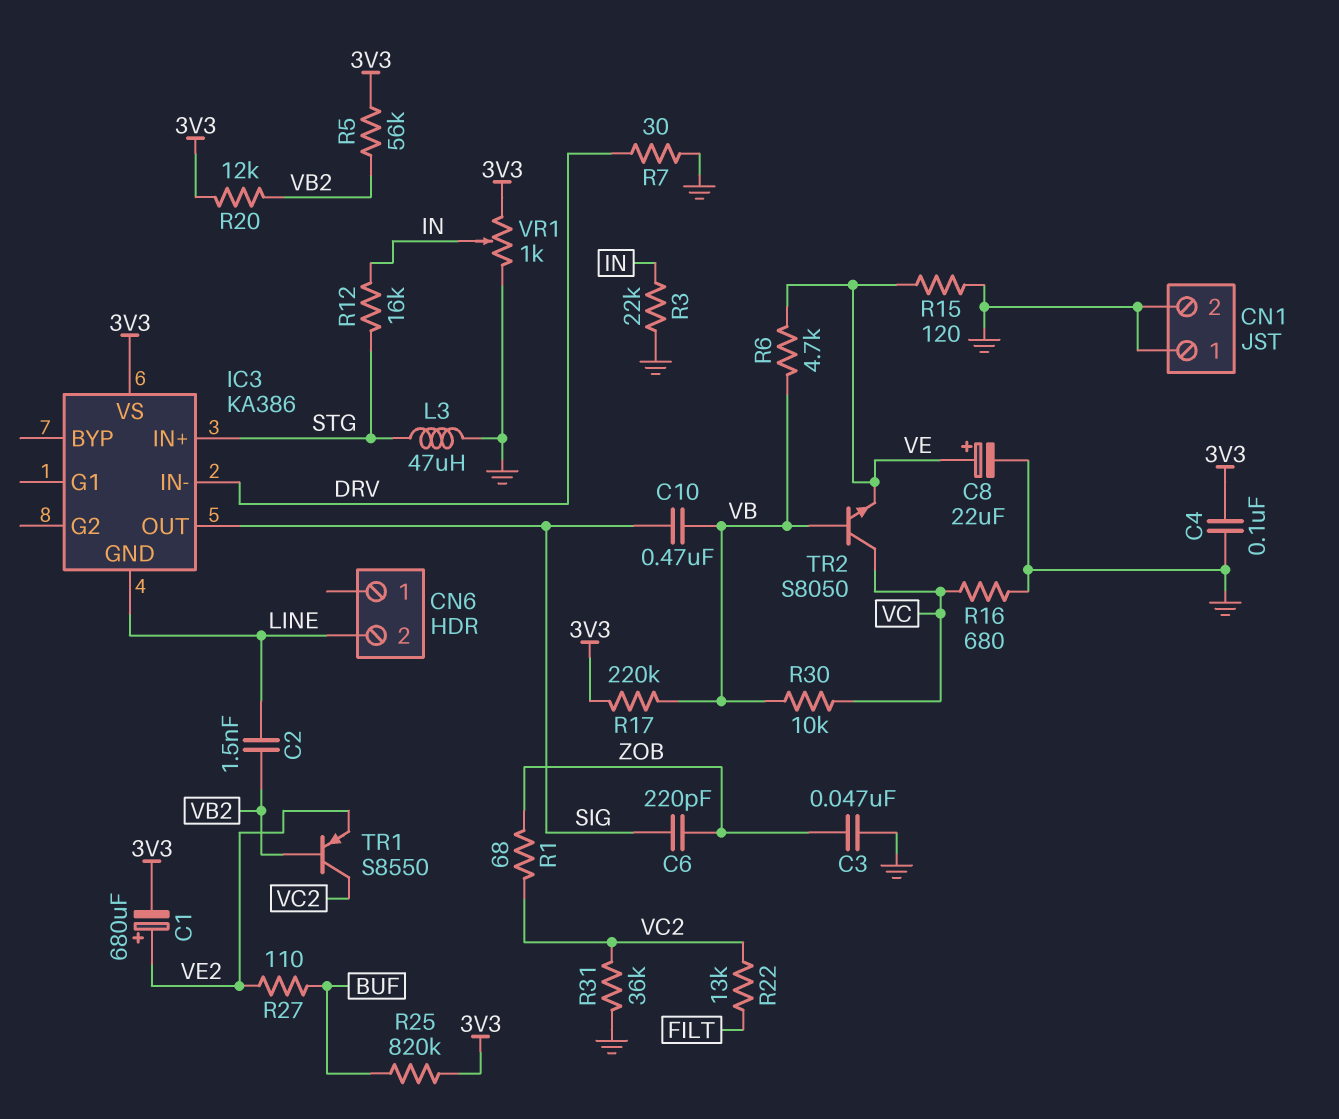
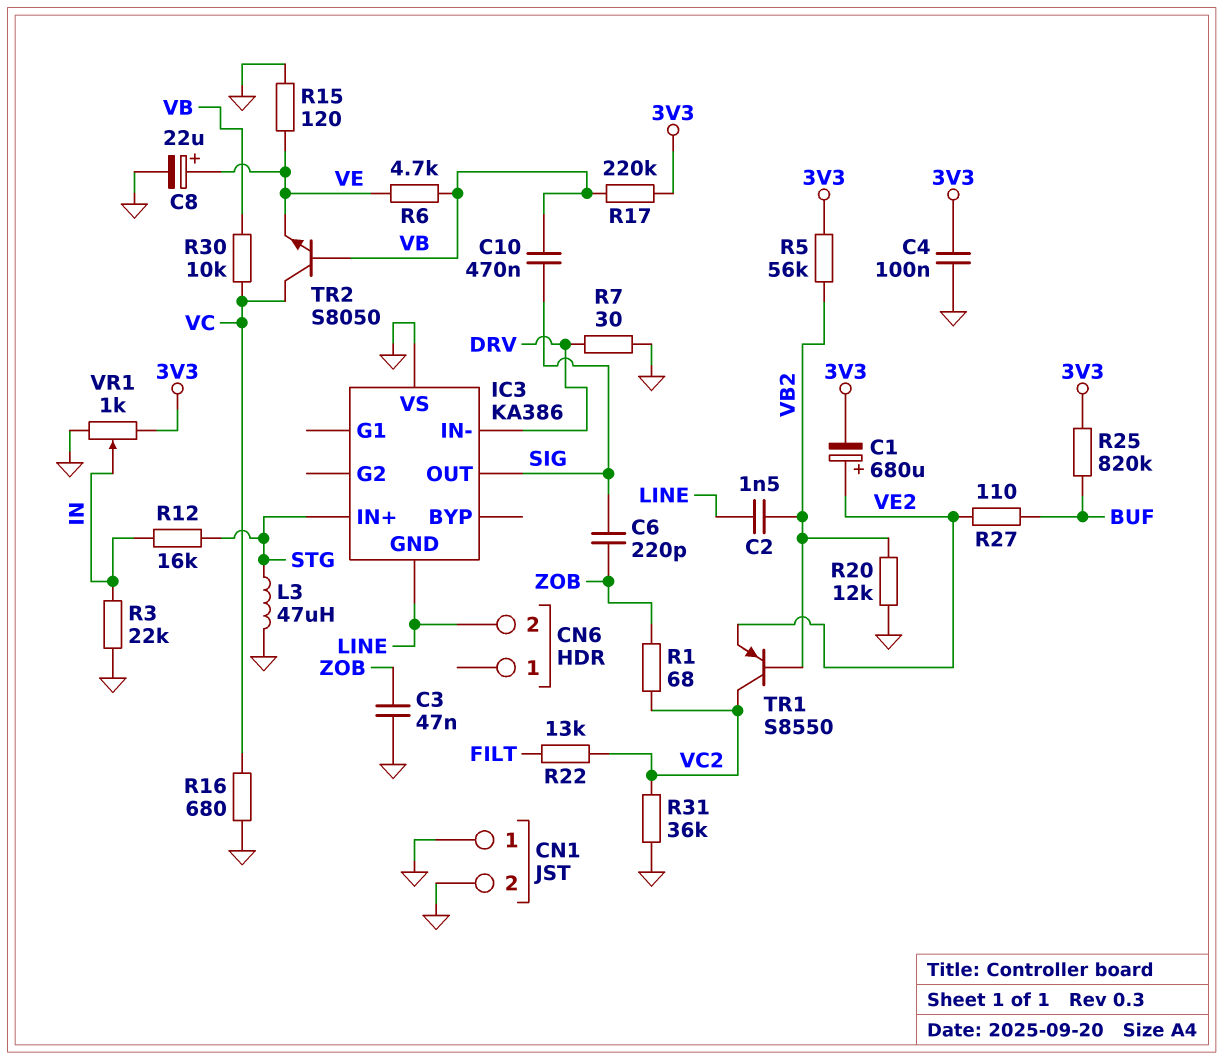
IC3 pin VS: 3V3 -> GND
R20: 12k (3V3, VB2) -> 12k (GND, VB2)

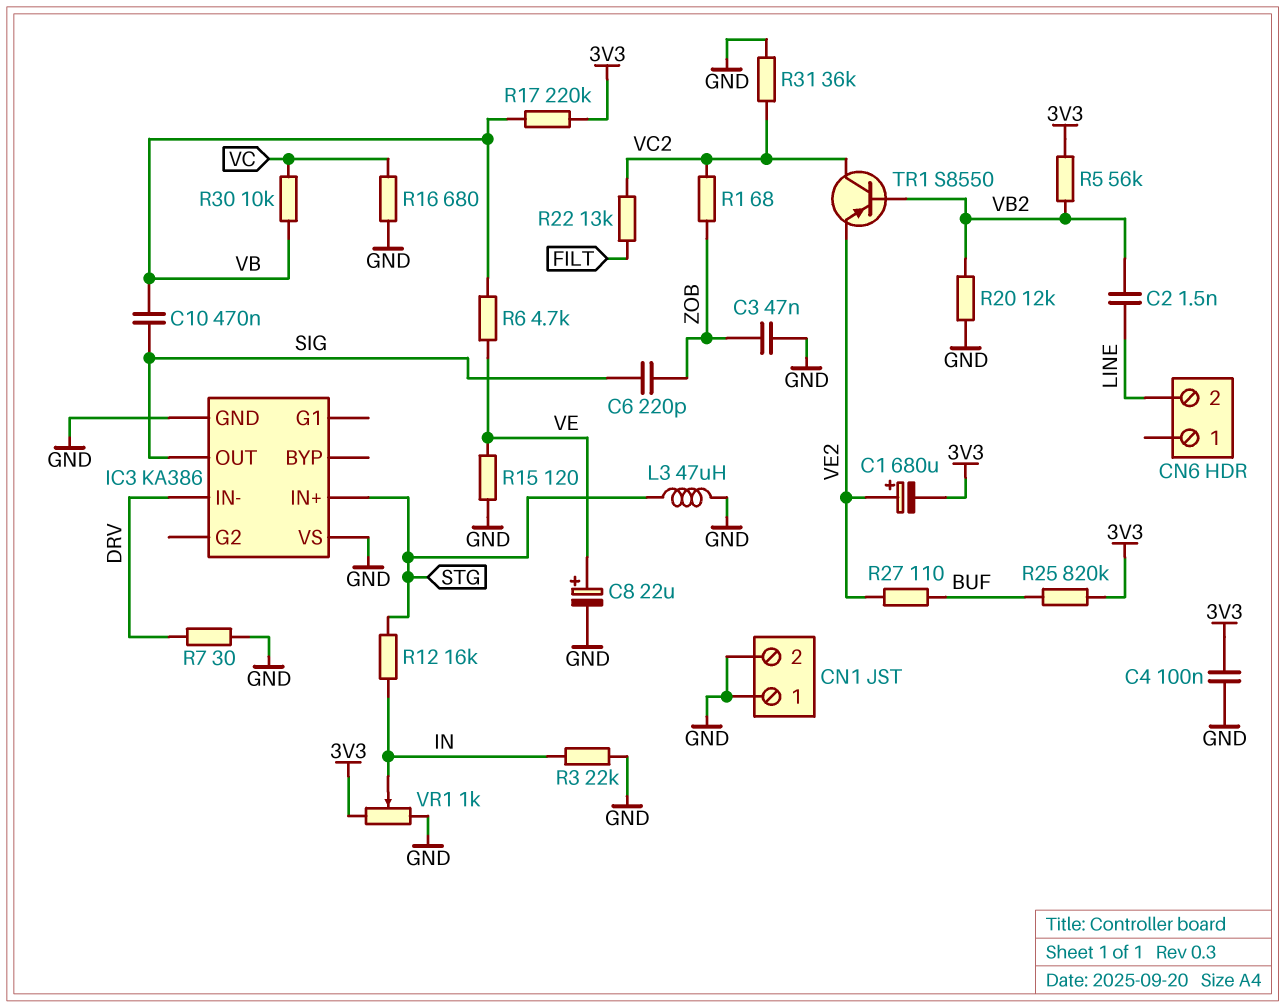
IC3 pin GND: LINE -> GND
TR2: NPN S8050 (B VB, C VC, E VE) -> none

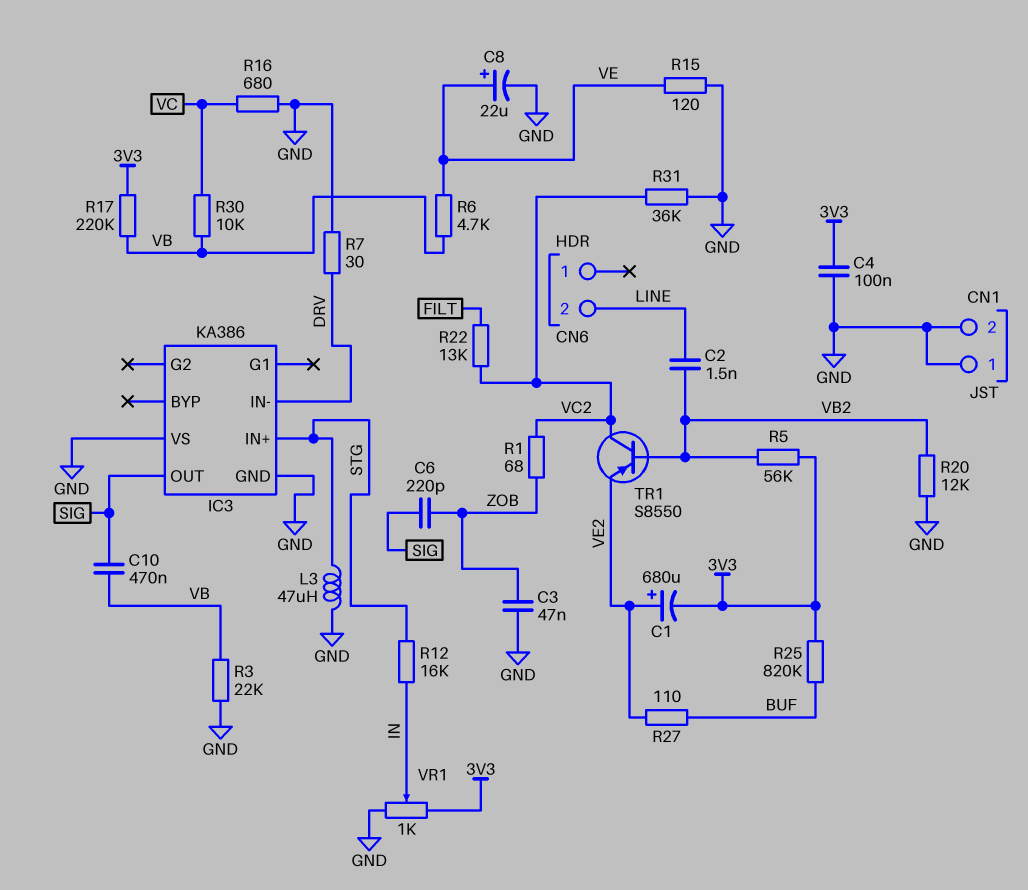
R3: 22k (GND, IN) -> 22k (GND, VB)

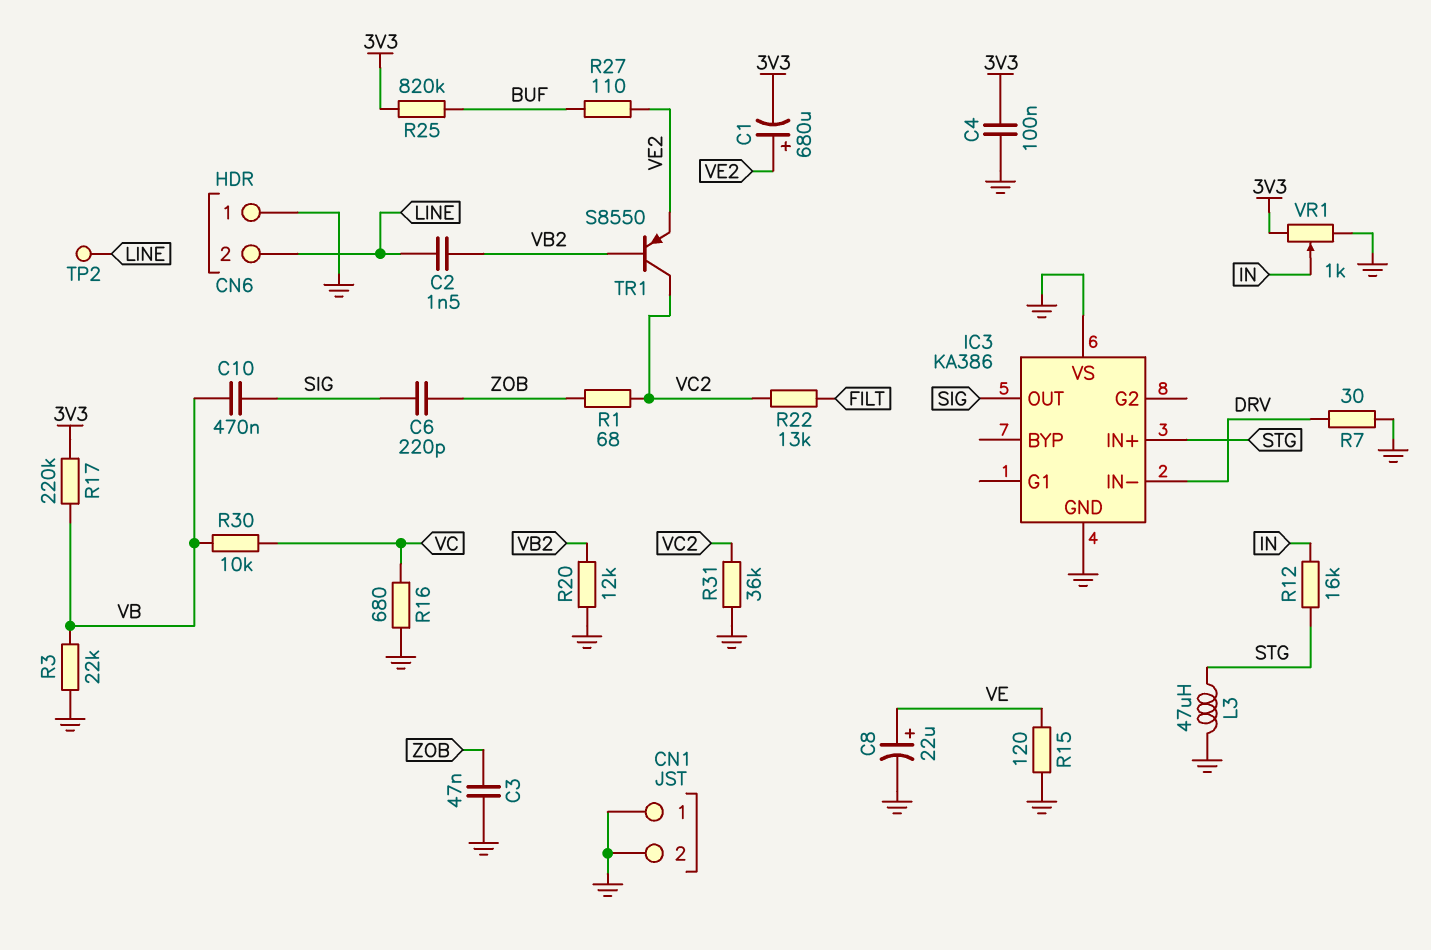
CN6 pin 1: none -> GND
R5: 56k (3V3, VB2) -> none
R6: 4.7k (VB, VE) -> none
TP2: none -> test point (LINE)

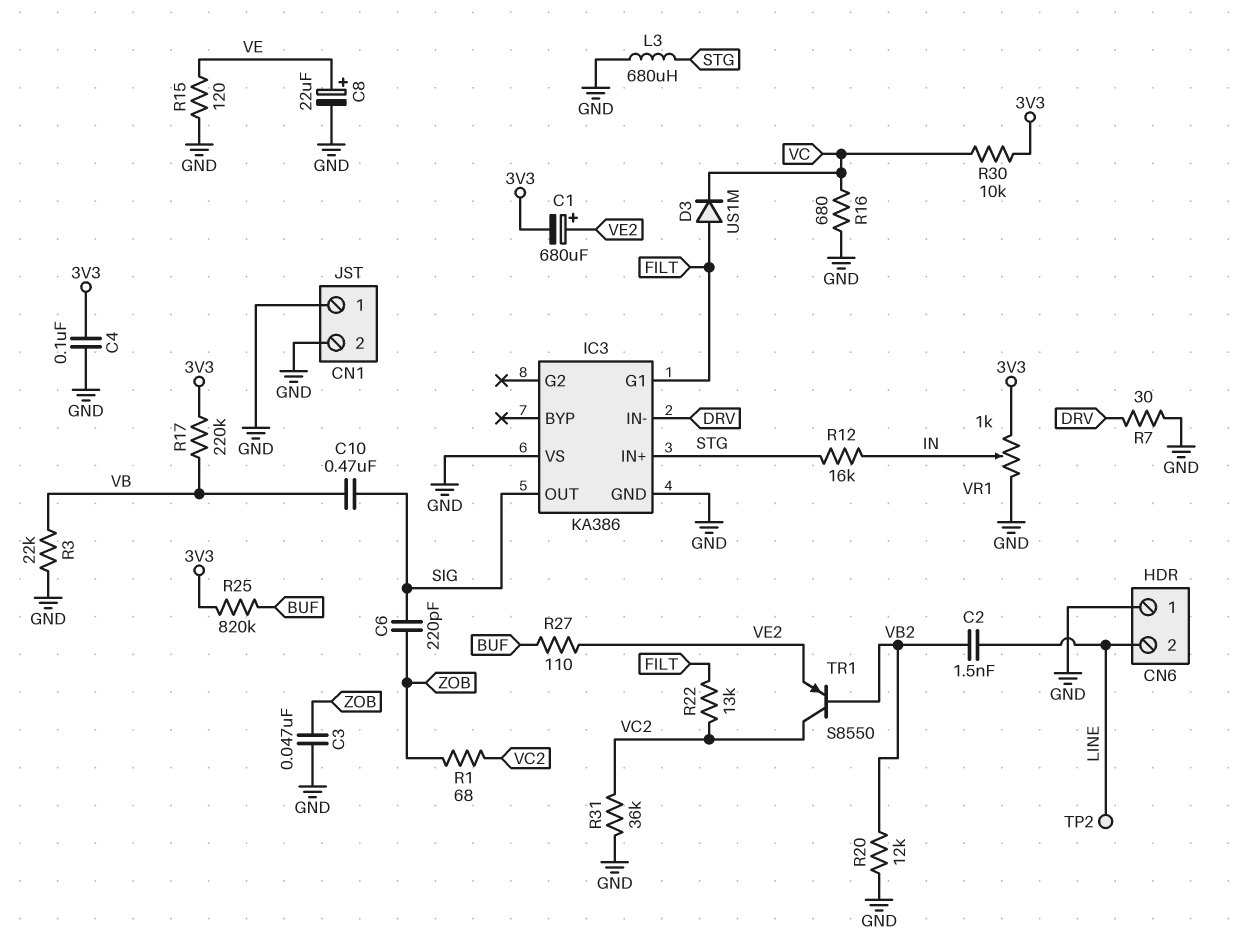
D3: none -> diode US1M (A FILT, K VC)
IC3 pin G1: none -> FILT
L3: 47uH (GND, STG) -> 680uH (GND, STG)
R30: 10k (VB, VC) -> 10k (3V3, VC)

